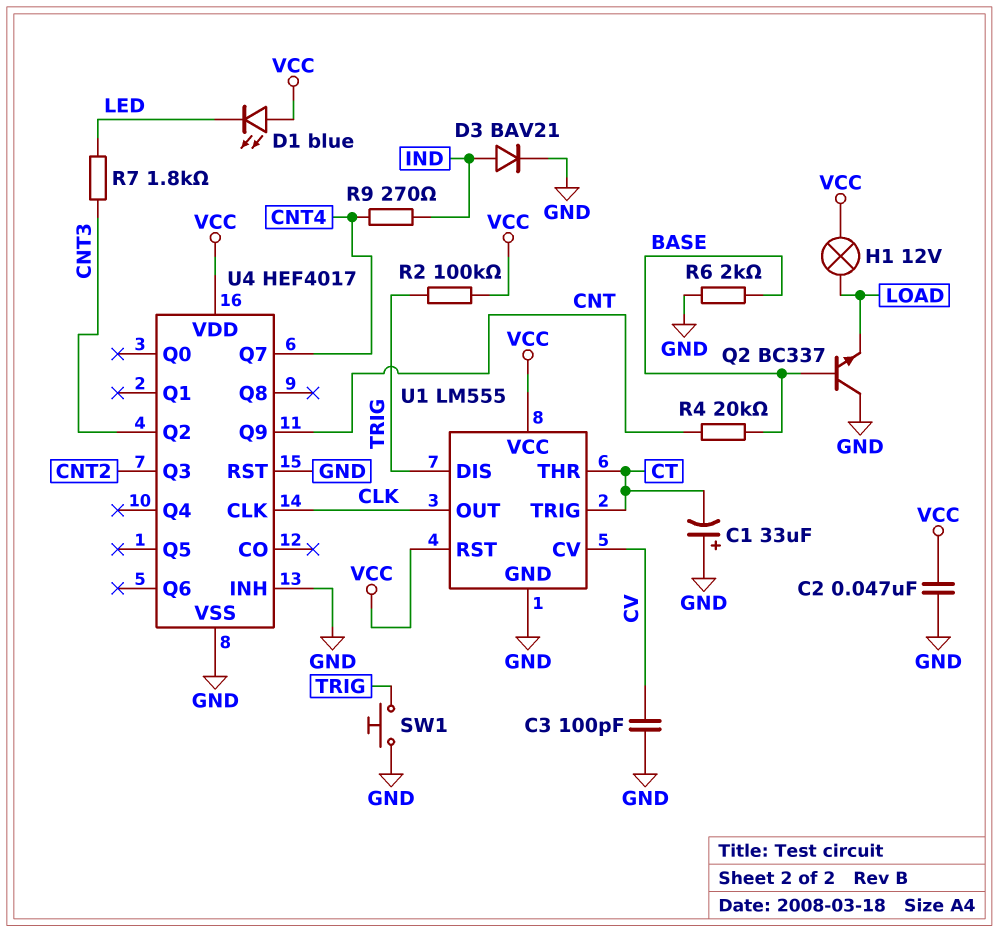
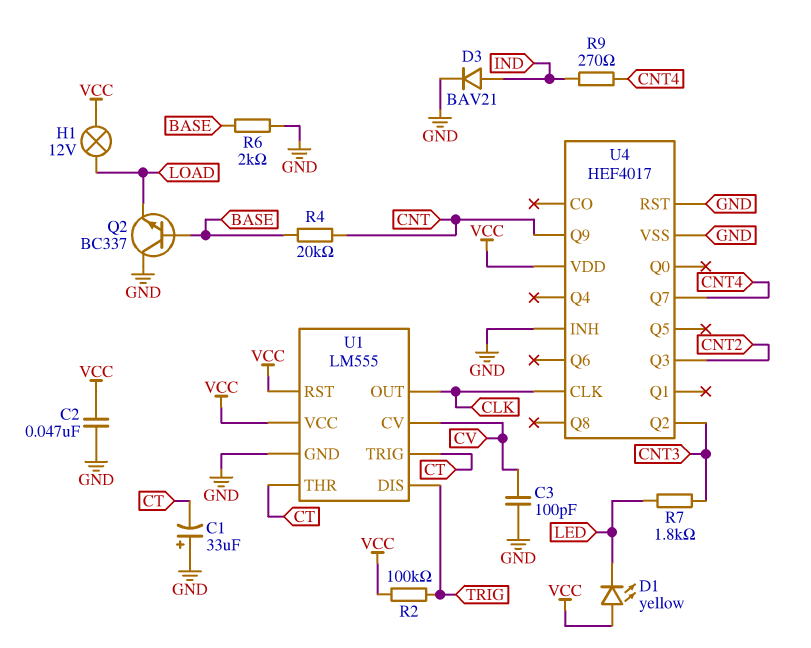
D1: LED blue (A VCC, K LED) -> LED yellow (A VCC, K LED)
SW1: button (GND, TRIG) -> none

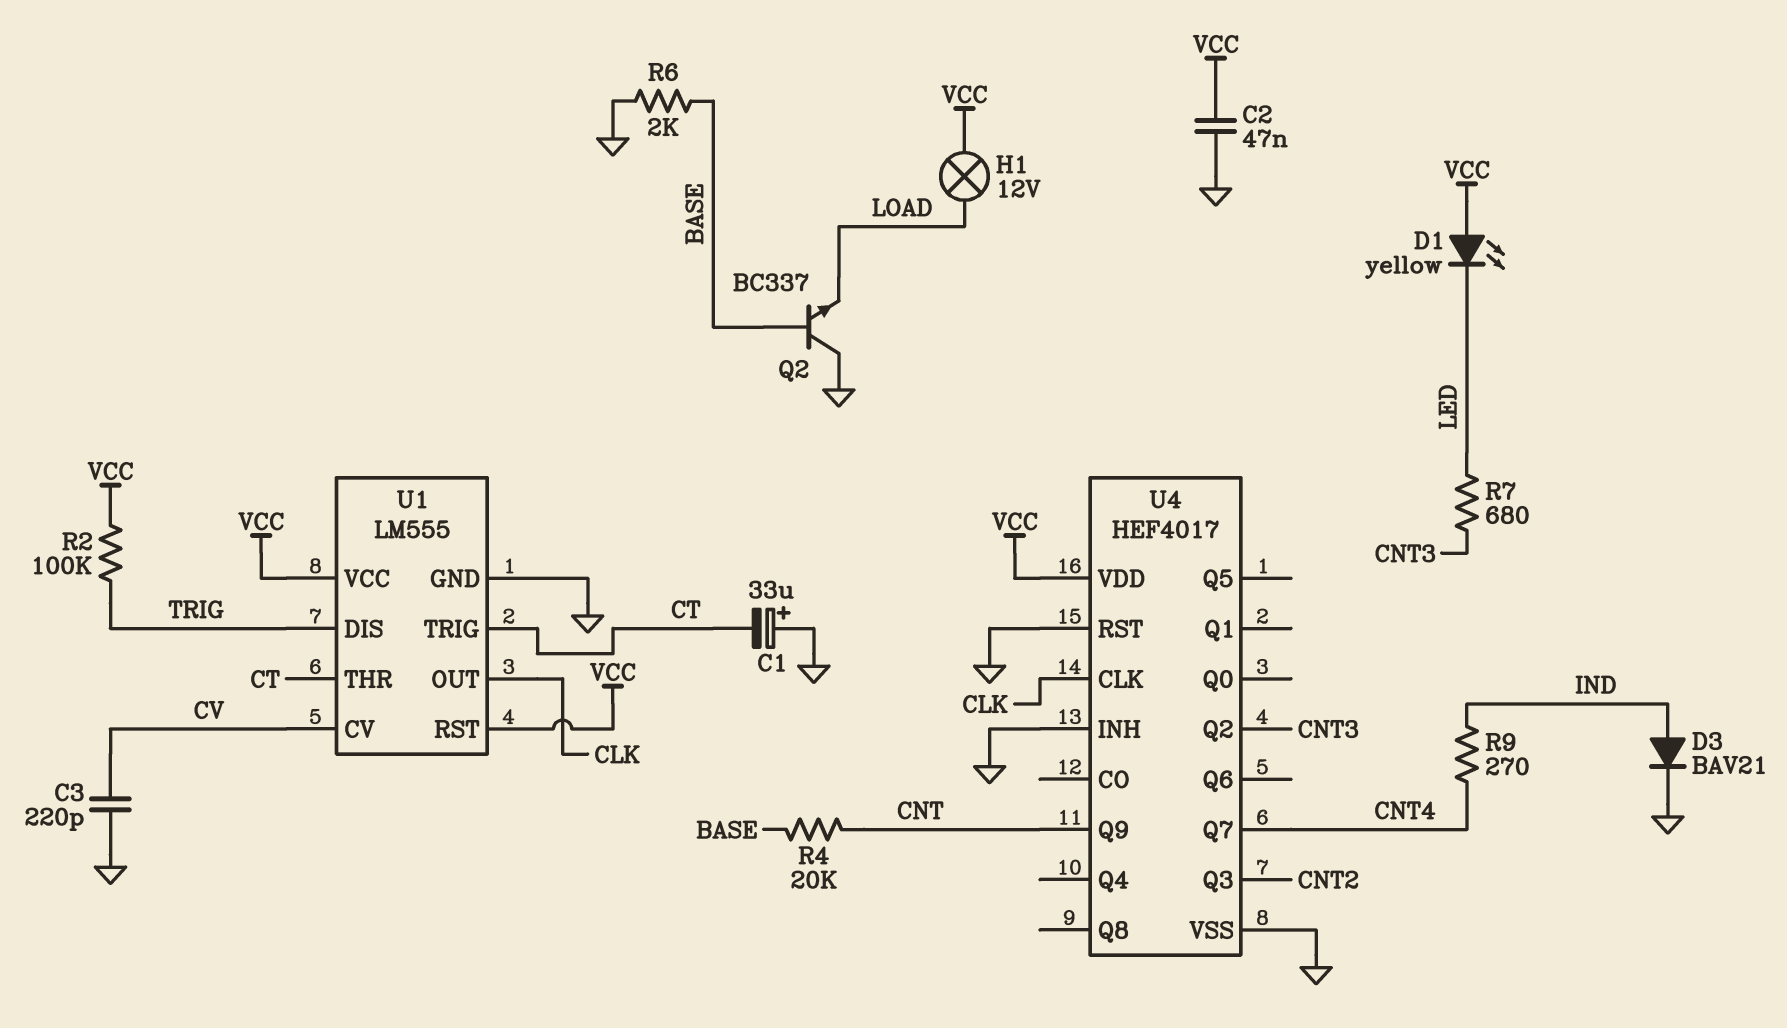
C3: 100pF (CV, GND) -> 220pF (CV, GND)
R7: 1.8k (CNT3, LED) -> 680 (CNT3, LED)

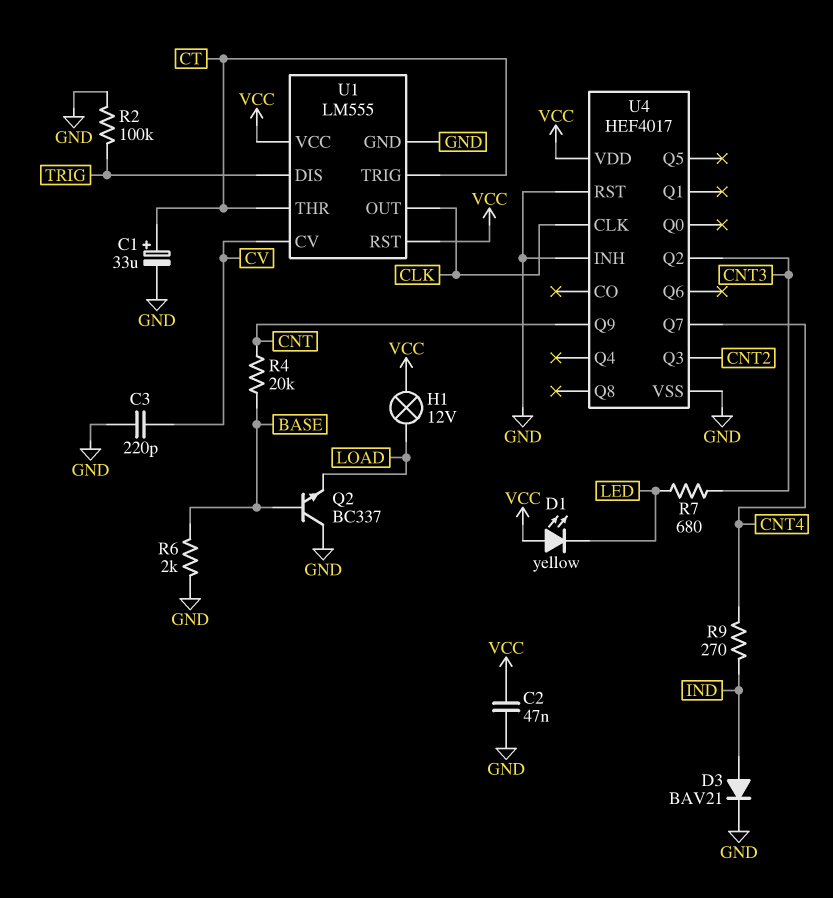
C1: 33uF (plus GND, minus CT) -> 33uF (plus CT, minus GND)
R2: 100k (TRIG, VCC) -> 100k (GND, TRIG)

